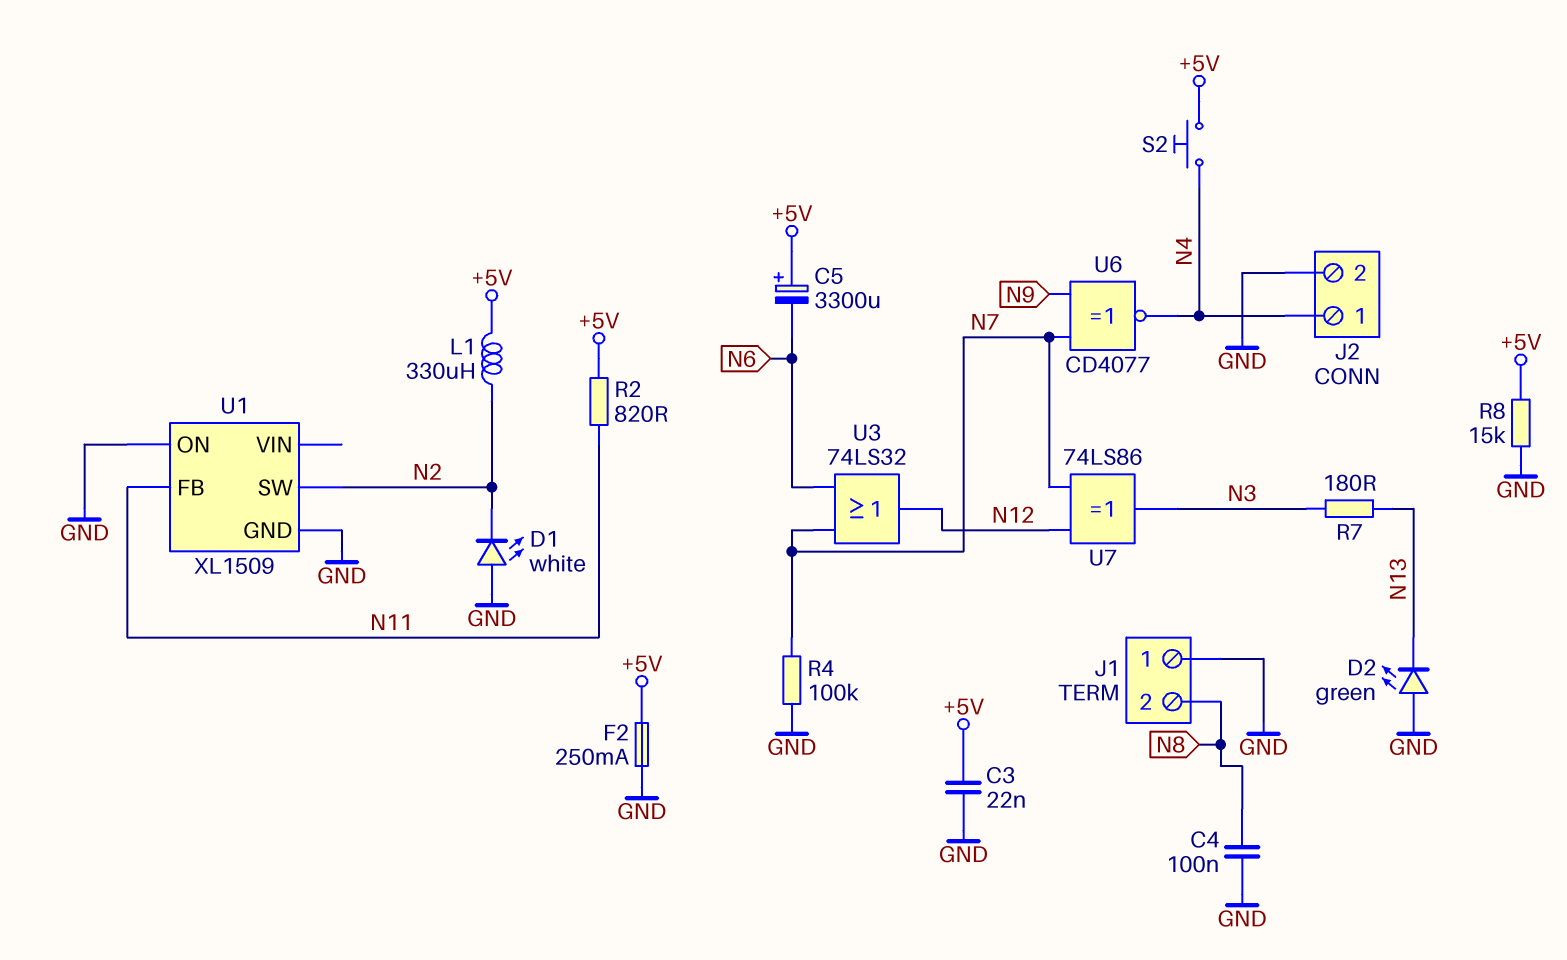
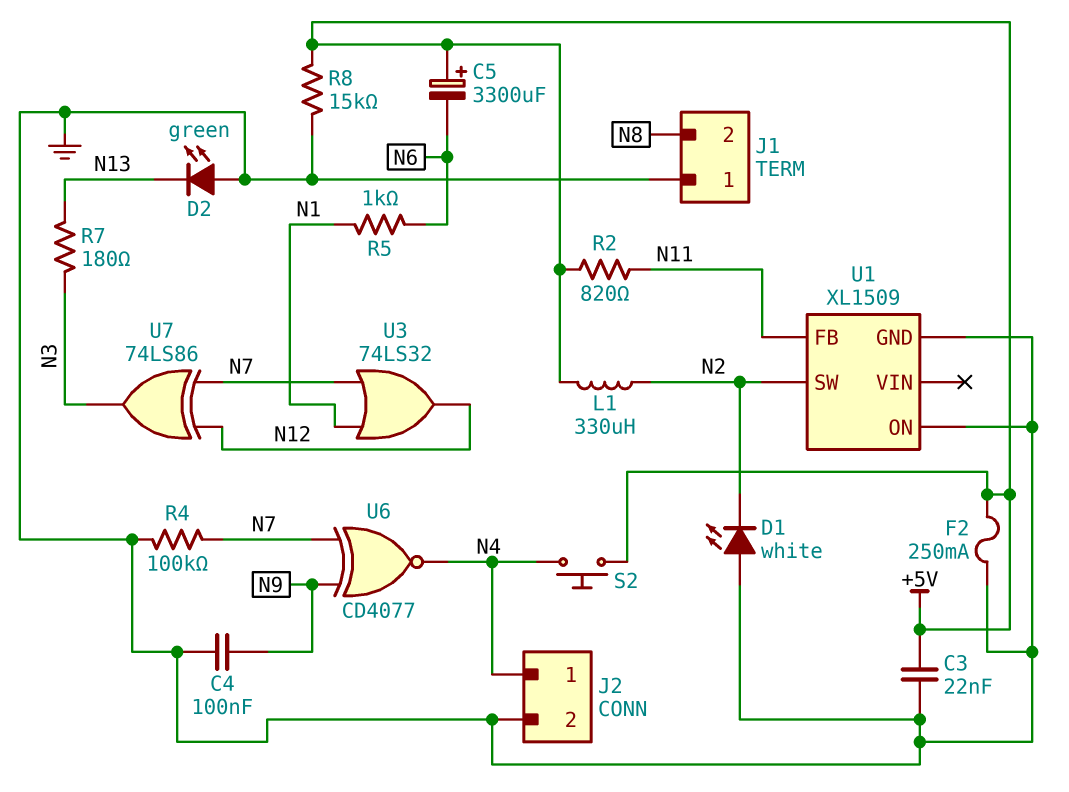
C4: 100nF (GND, N8) -> 100nF (GND, N9)
R5: none -> 1k (N1, N6)
U3: OR 74LS32 (in N6, in N7, out N12) -> OR 74LS32 (in N1, in N7, out N12)

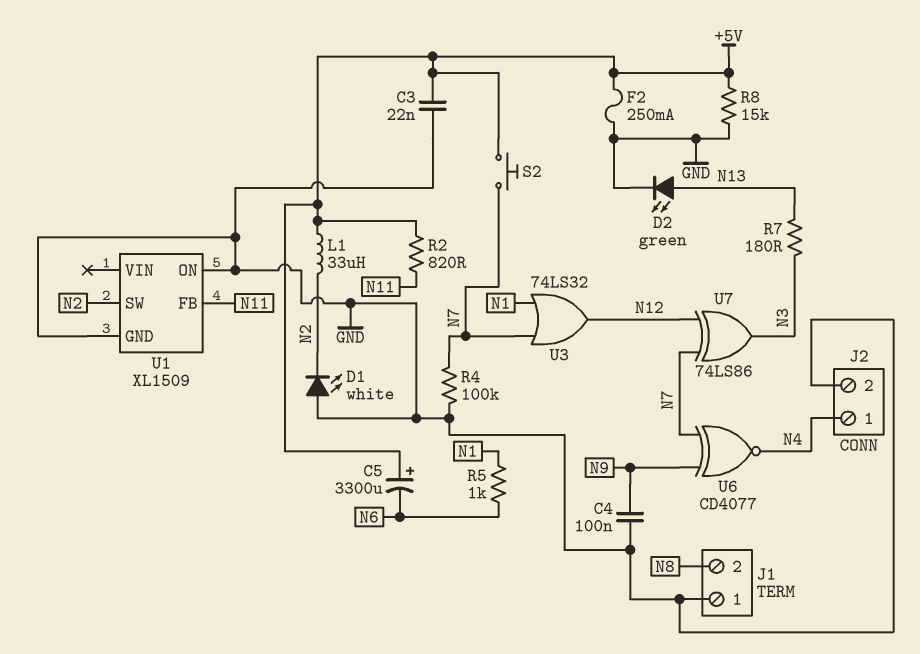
D2: LED green (A GND, K N13) -> LED green (A N13, K GND)
L1: 330uH (+5V, N2) -> 33uH (+5V, N2)
S2: button (+5V, N4) -> button (+5V, N7)

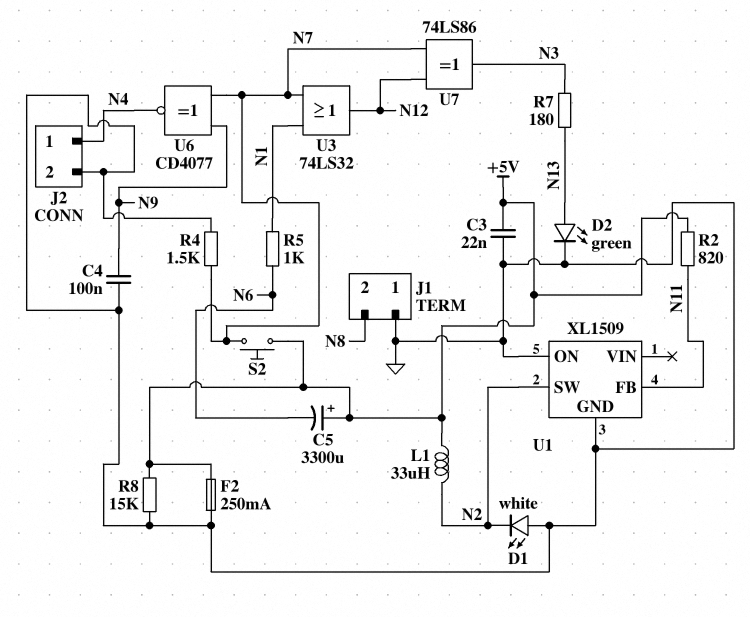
R4: 100k (GND, N7) -> 1.5k (GND, N7)

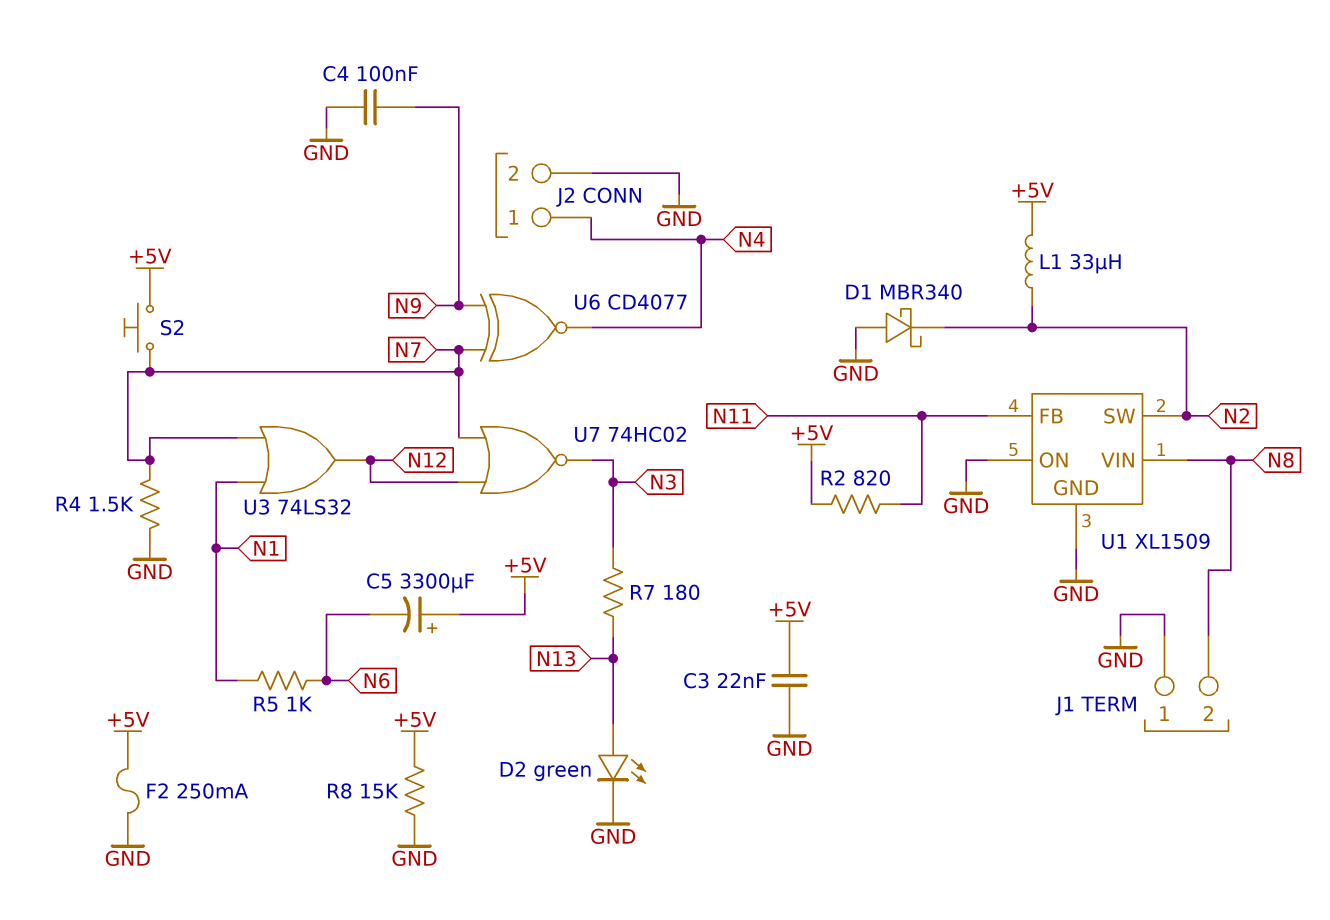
D1: LED white (A GND, K N2) -> schottky MBR340 (A GND, K N2)
U1 pin VIN: none -> N8
U7: XOR 74LS86 (in N7, in N12, out N3) -> NOR 74HC02 (in N7, in N12, out N3)

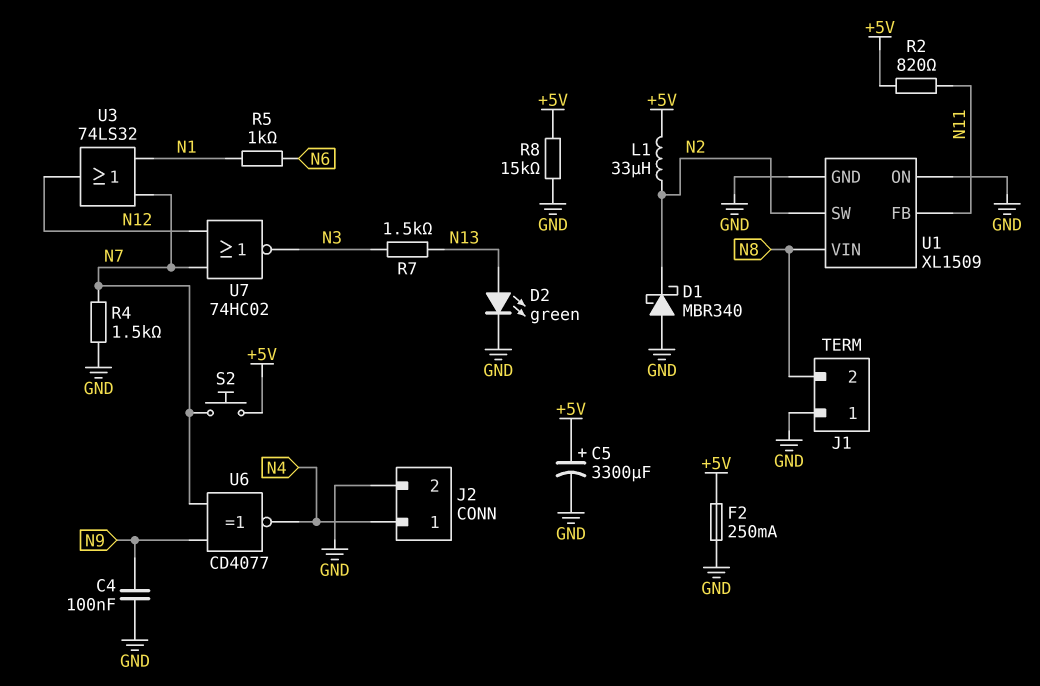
C3: 22nF (+5V, GND) -> none
C5: 3300uF (plus +5V, minus N6) -> 3300uF (plus +5V, minus GND)
R7: 180 (N3, N13) -> 1.5k (N3, N13)

